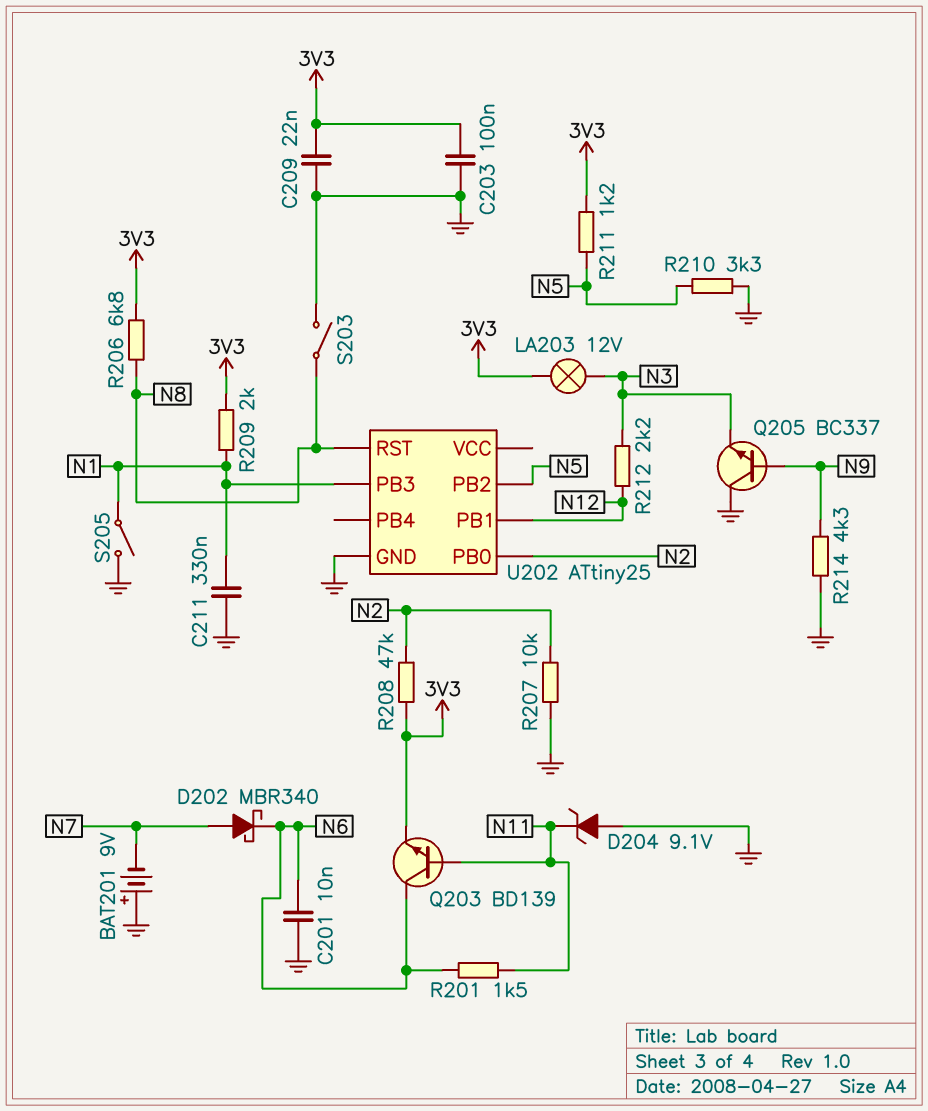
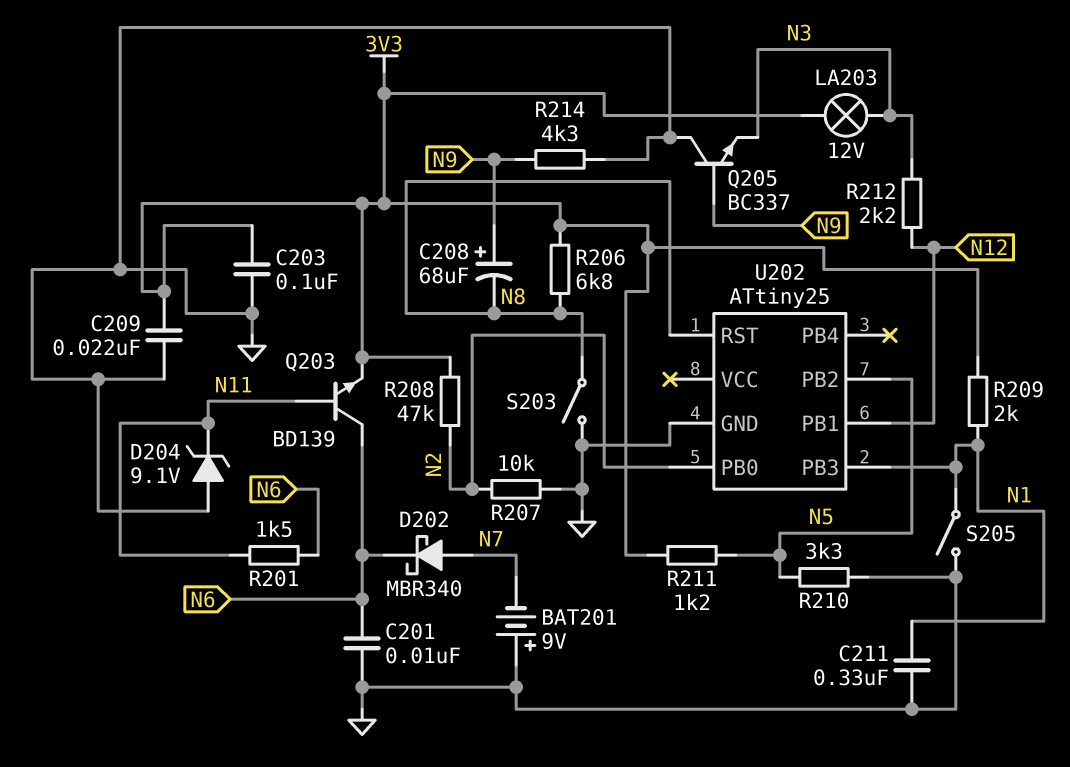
C208: none -> 68uF (plus N9, minus N8)

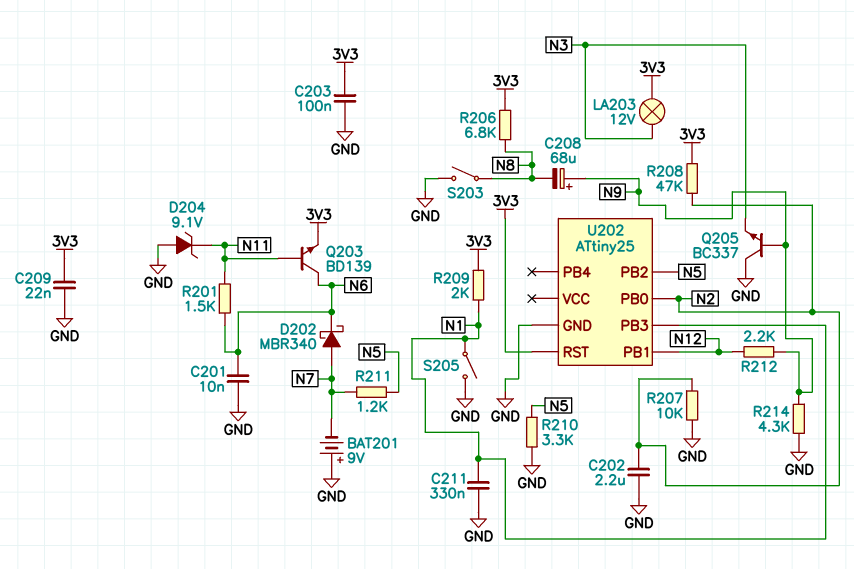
C202: none -> 2.2uF (GND, N2)
R211: 1.2k (3V3, N5) -> 1.2k (N5, N7)
R212: 2.2k (N3, N12) -> 2.2k (N9, N12)
U202 pin RST: N8 -> 3V3

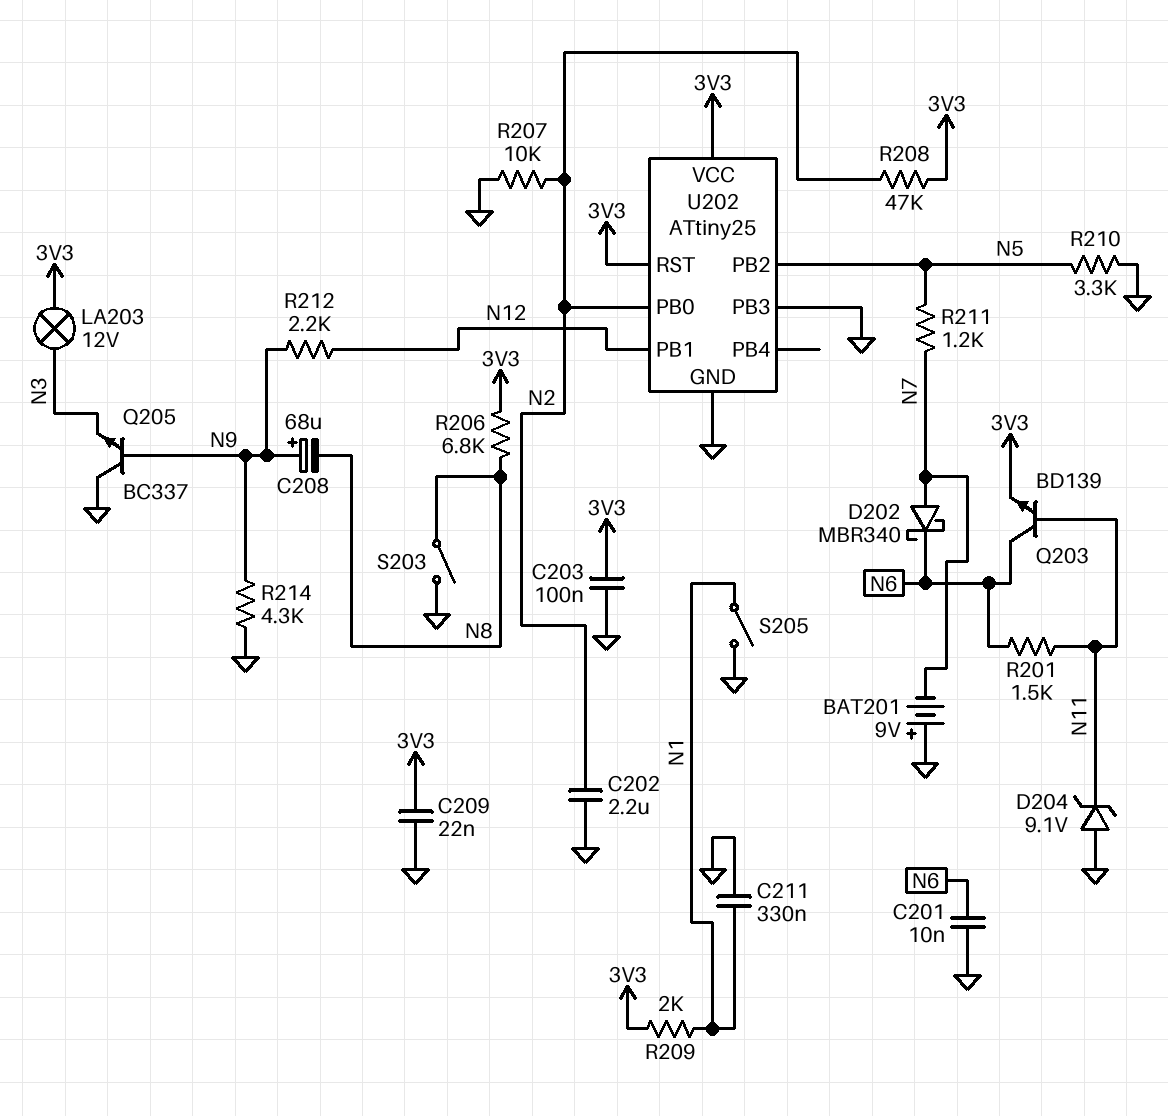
U202 pin PB3: N1 -> GND
U202 pin VCC: none -> 3V3

